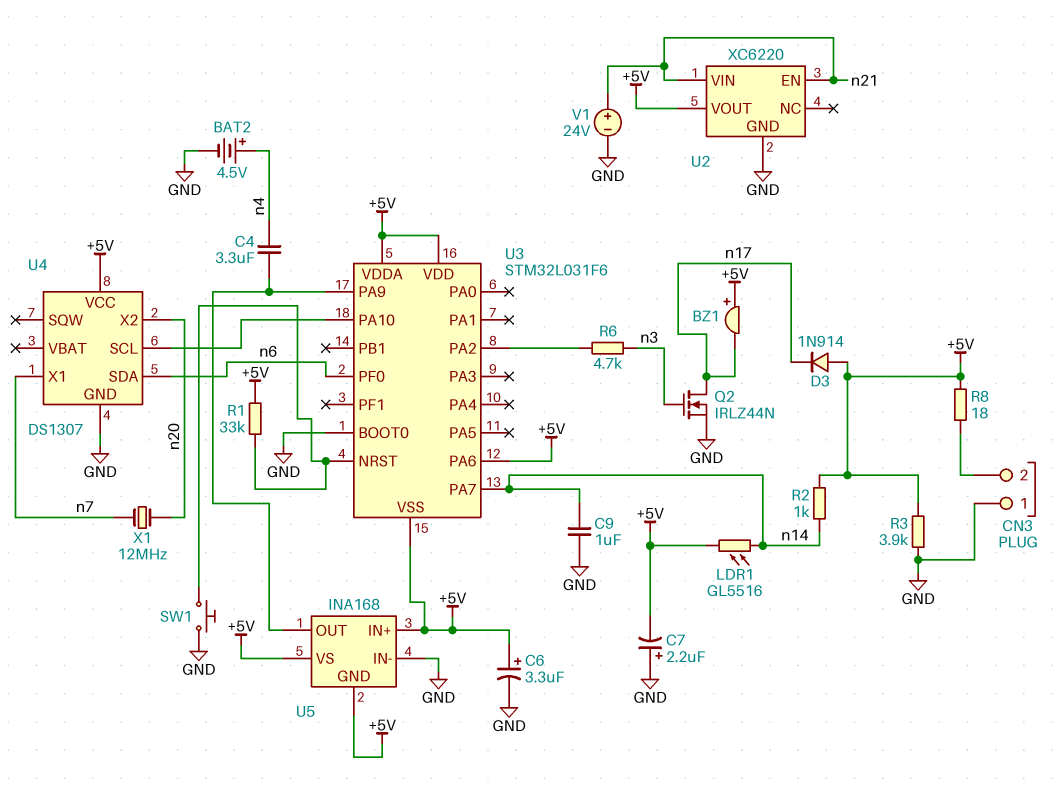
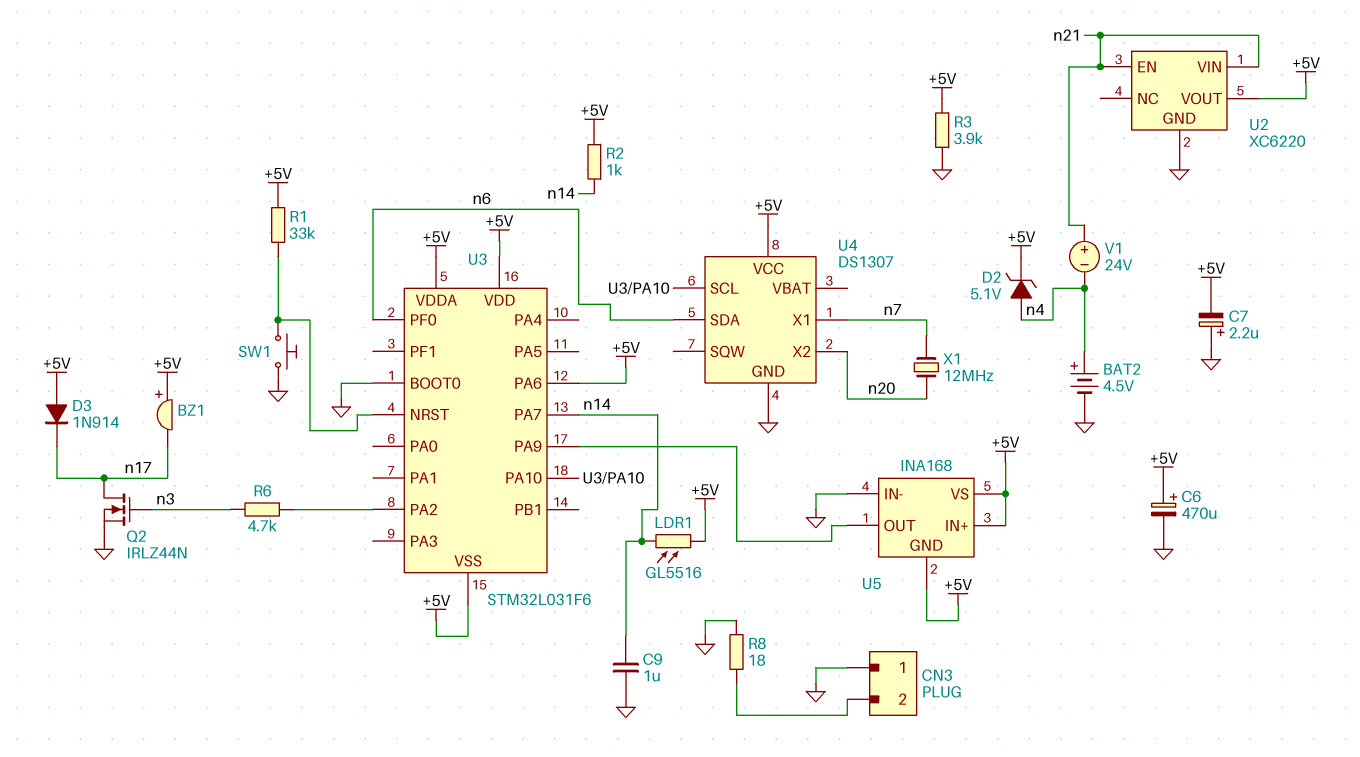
C4: 3.3uF (U3/PA9, n4) -> none
C6: 3.3uF (plus +5V, minus GND) -> 470uF (plus +5V, minus GND)
D2: none -> zener 5.1V (A n4, K +5V)
R8: 18 (+5V, CN3/2) -> 18 (CN3/2, GND)
V1: 24V (plus n21, minus GND) -> 24V (plus n21, minus n4)

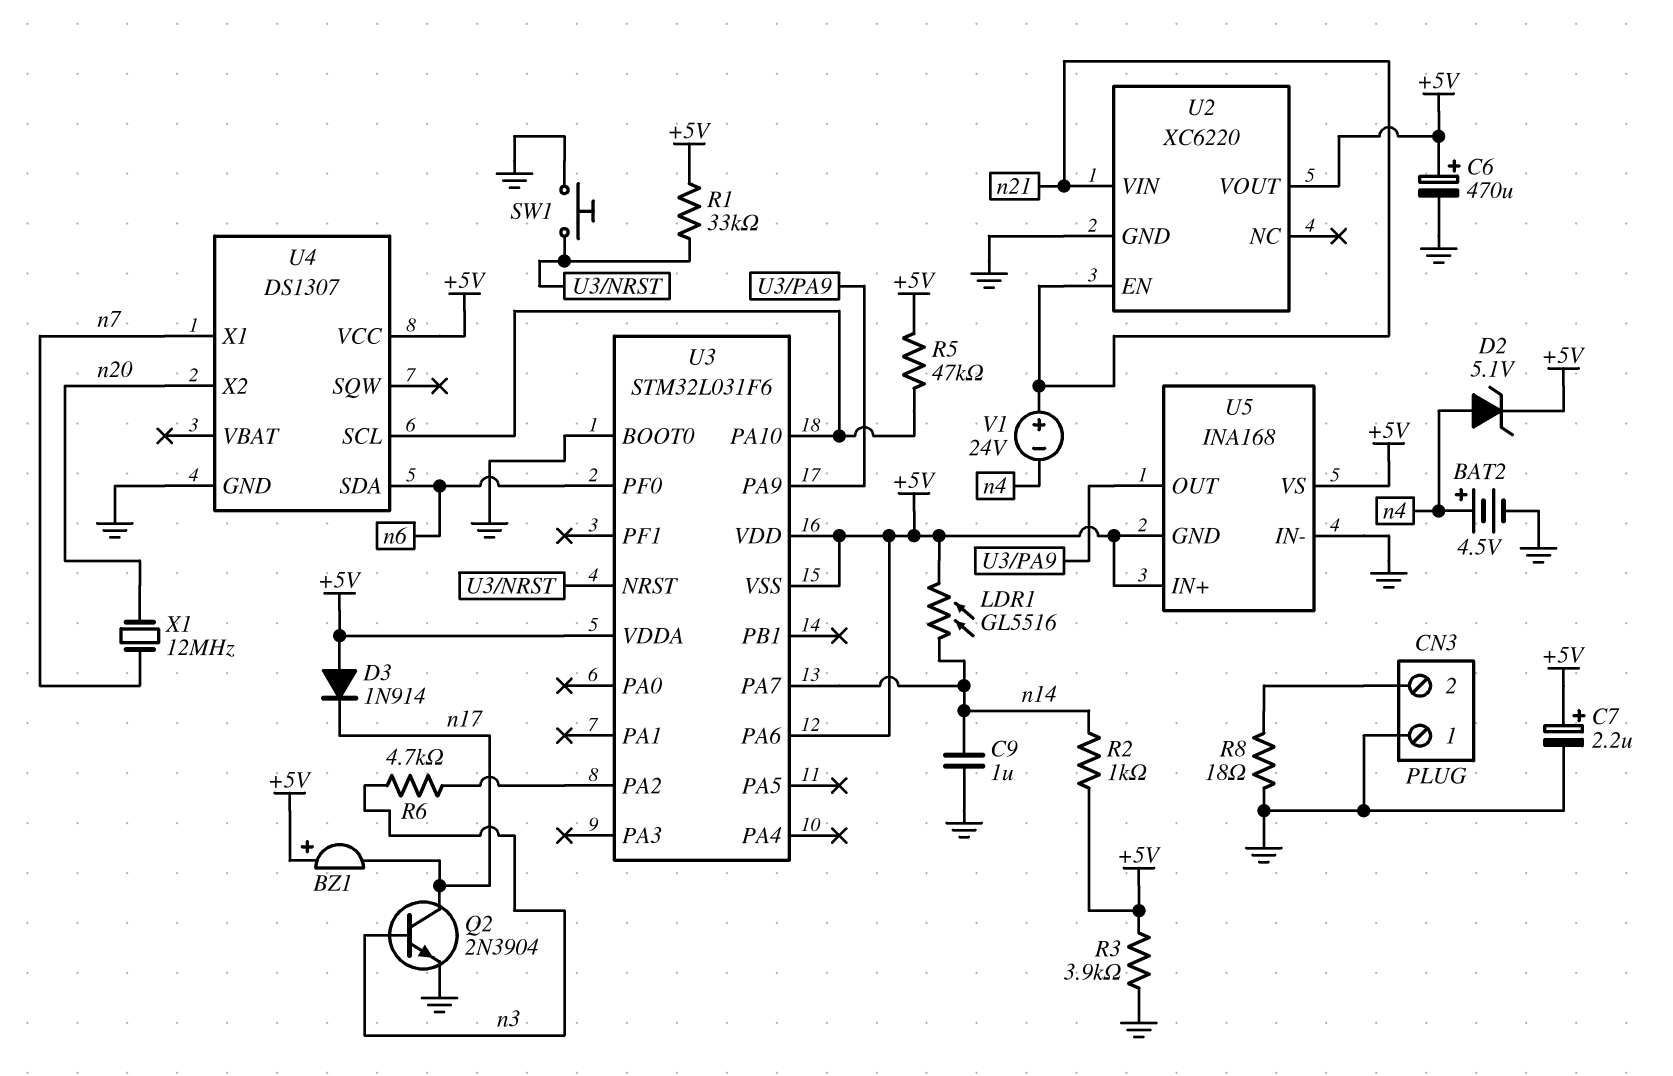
C7: 2.2uF (plus GND, minus +5V) -> 2.2uF (plus +5V, minus GND)
Q2: NMOS IRLZ44N (G n3, D n17, S GND) -> NPN 2N3904 (B n3, C n17, E GND)
R5: none -> 47k (+5V, U3/PA10)

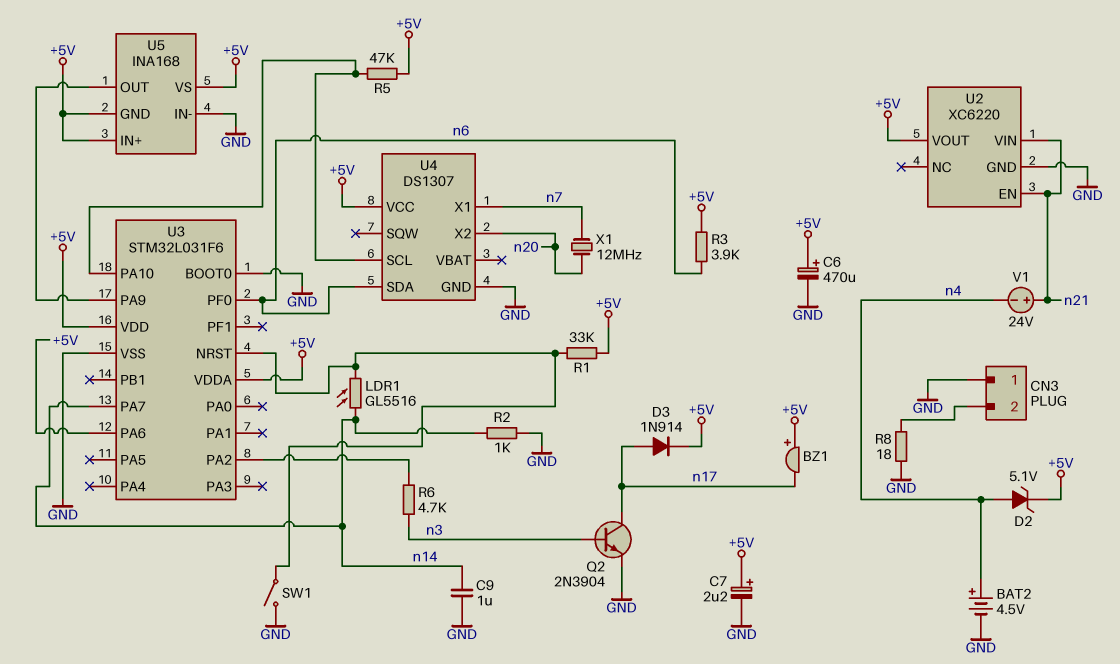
D3: diode 1N914 (A +5V, K n17) -> diode 1N914 (A n17, K +5V)
LDR1: GL5516 (+5V, n14) -> GL5516 (U3/NRST, n14)
R2: 1k (+5V, n14) -> 1k (GND, n14)
R3: 3.9k (+5V, GND) -> 3.9k (+5V, n6)
SW1: button (GND, U3/NRST) -> switch (GND, U3/NRST)
U3 pin VSS: +5V -> GND

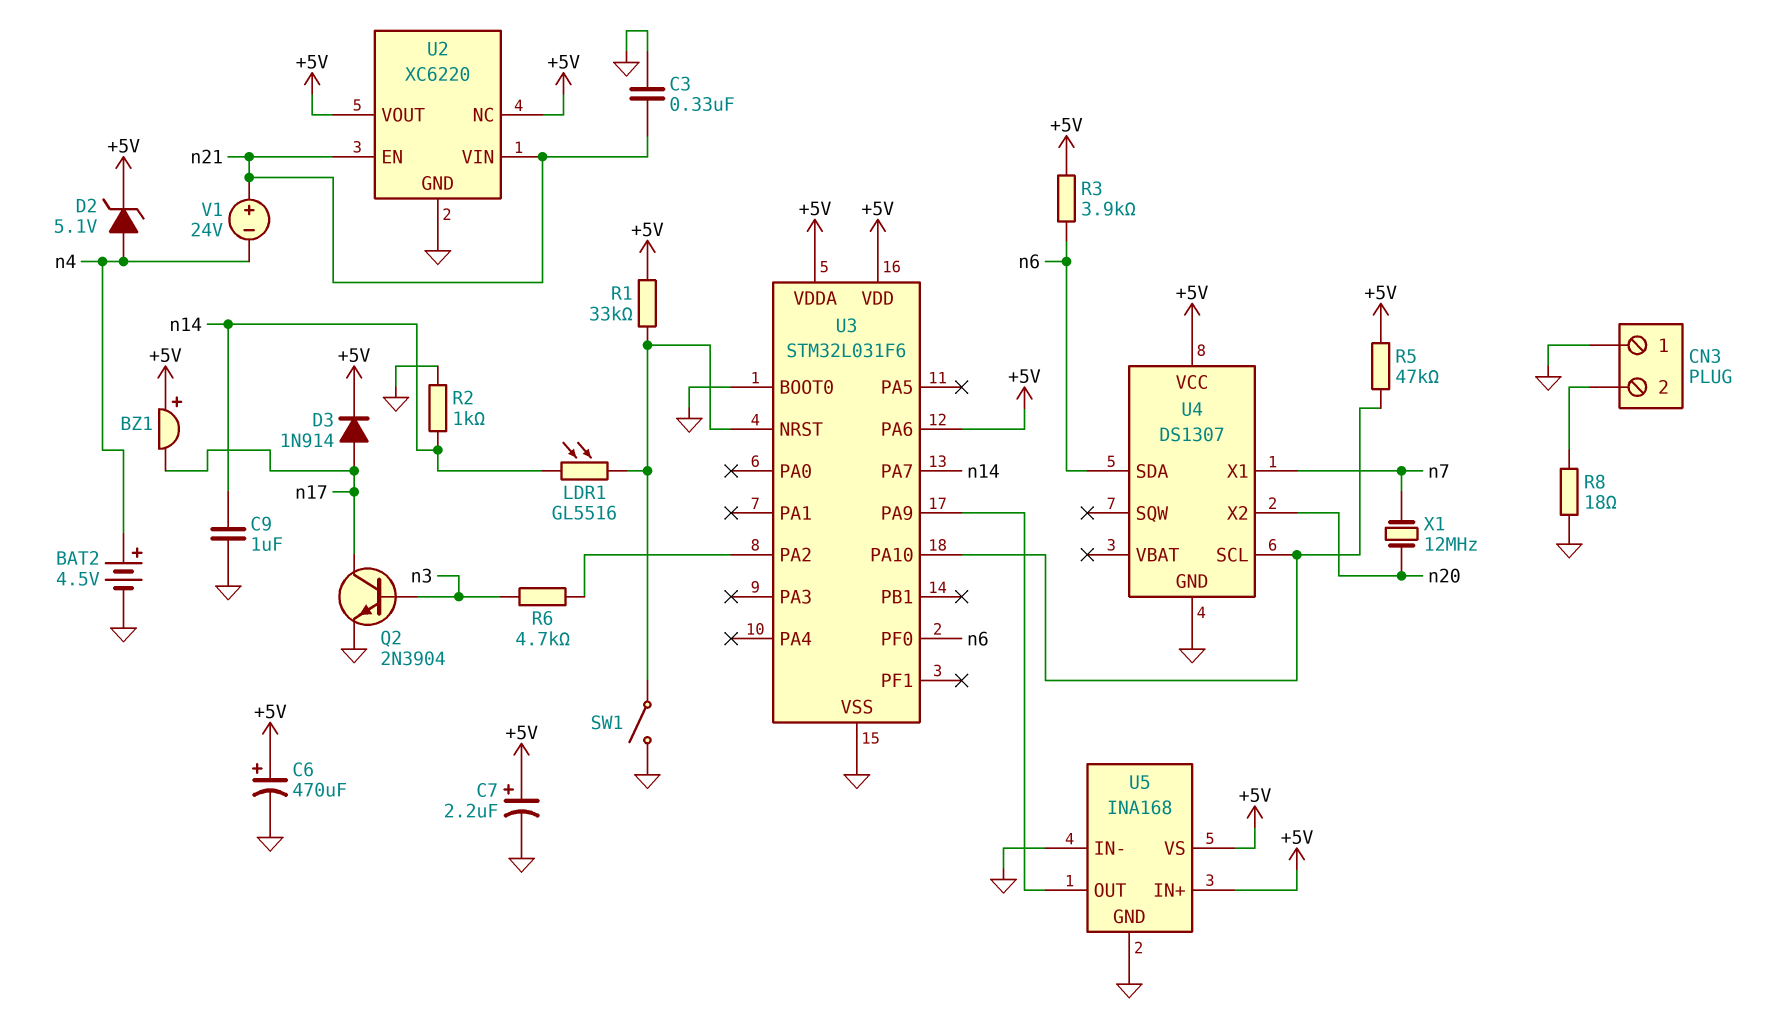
C3: none -> 330nF (GND, n21)
U2 pin NC: none -> +5V
U5 pin GND: +5V -> GND

